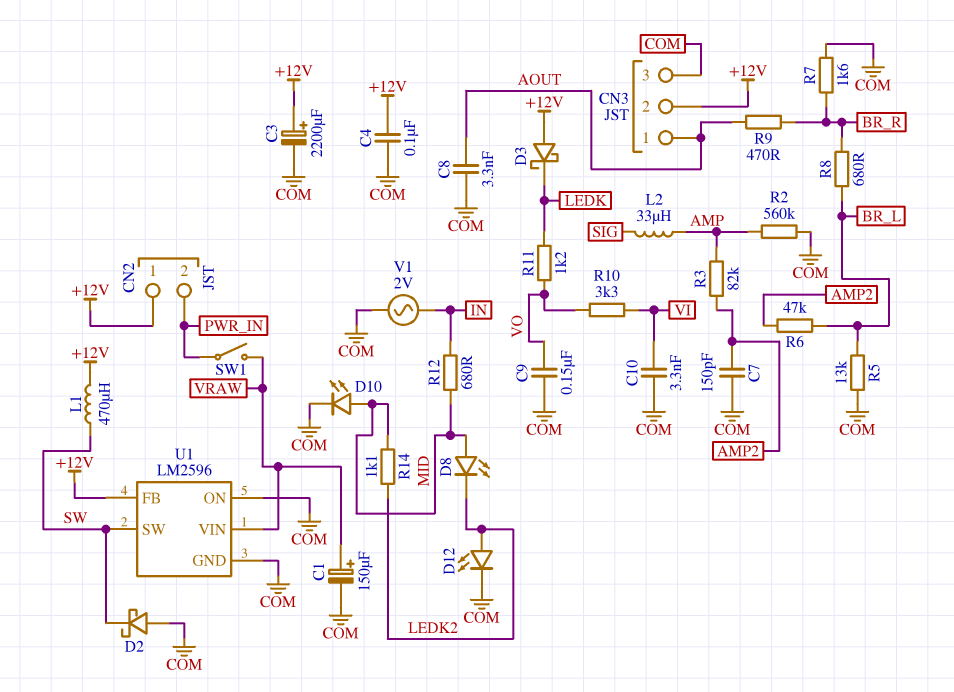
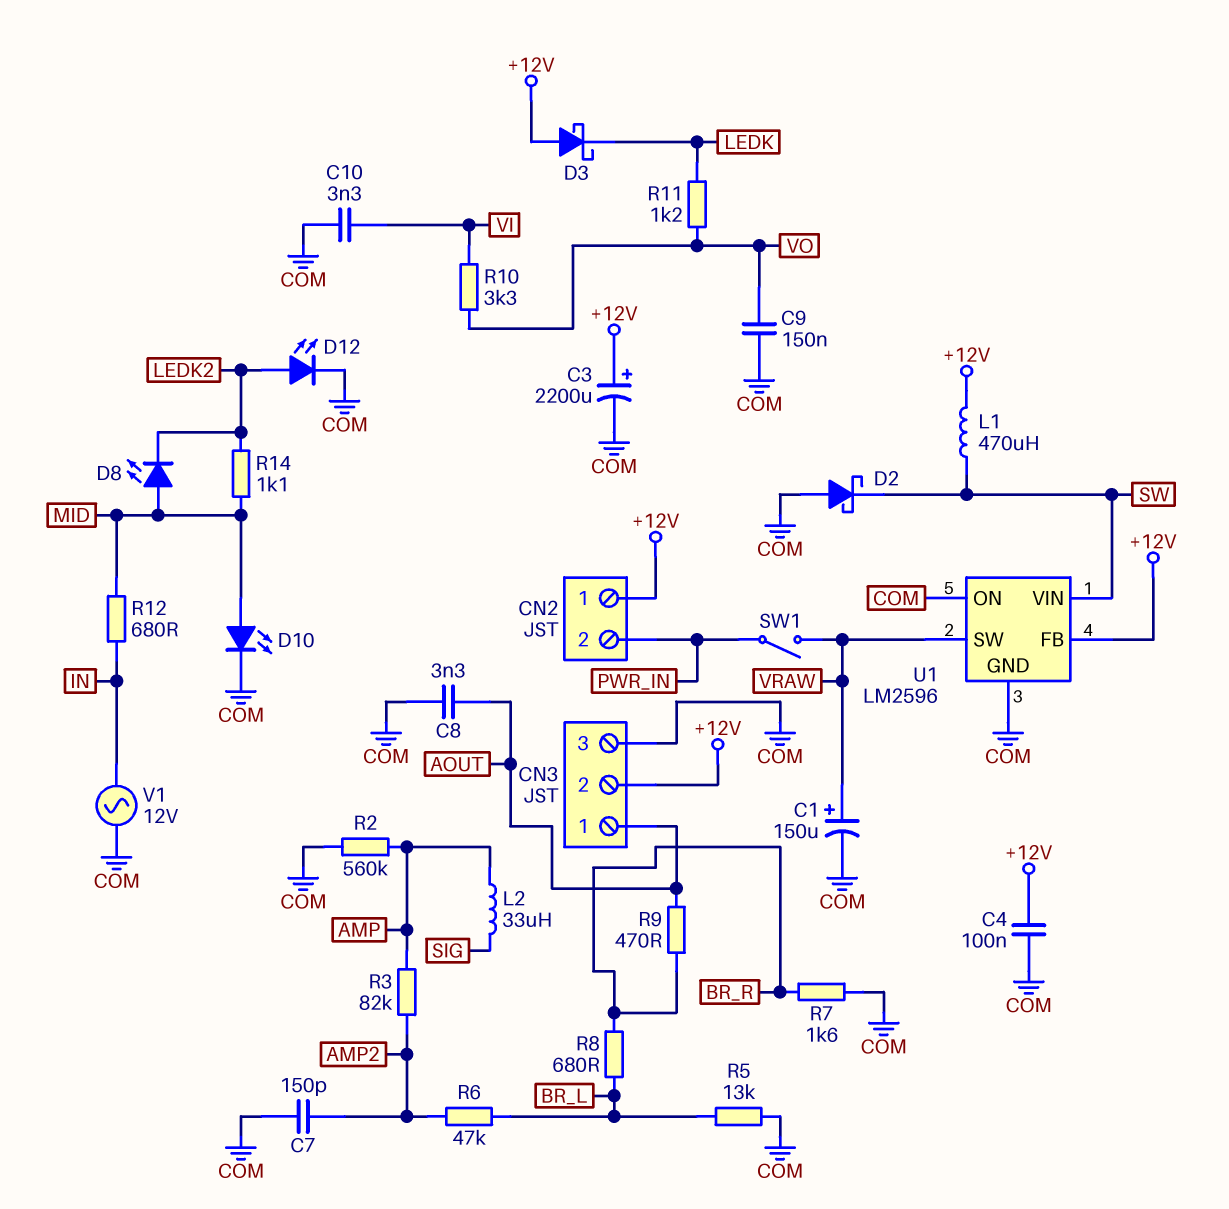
U1 pin SW: SW -> VRAW
U1 pin VIN: VRAW -> SW
V1: AC 2V (COM, IN) -> AC 12V (COM, IN)

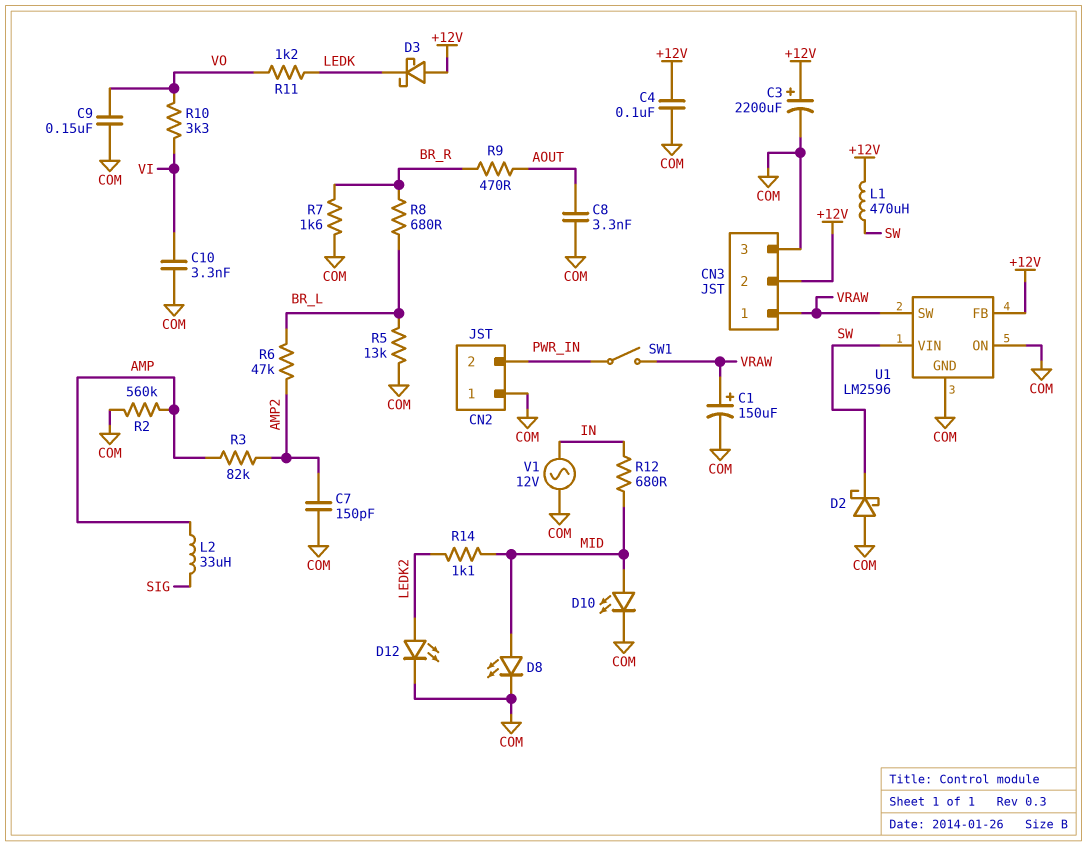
CN2 pin 1: +12V -> COM
CN3 pin 1: AOUT -> VRAW
D8: LED (A MID, K LEDK2) -> LED (A MID, K COM)

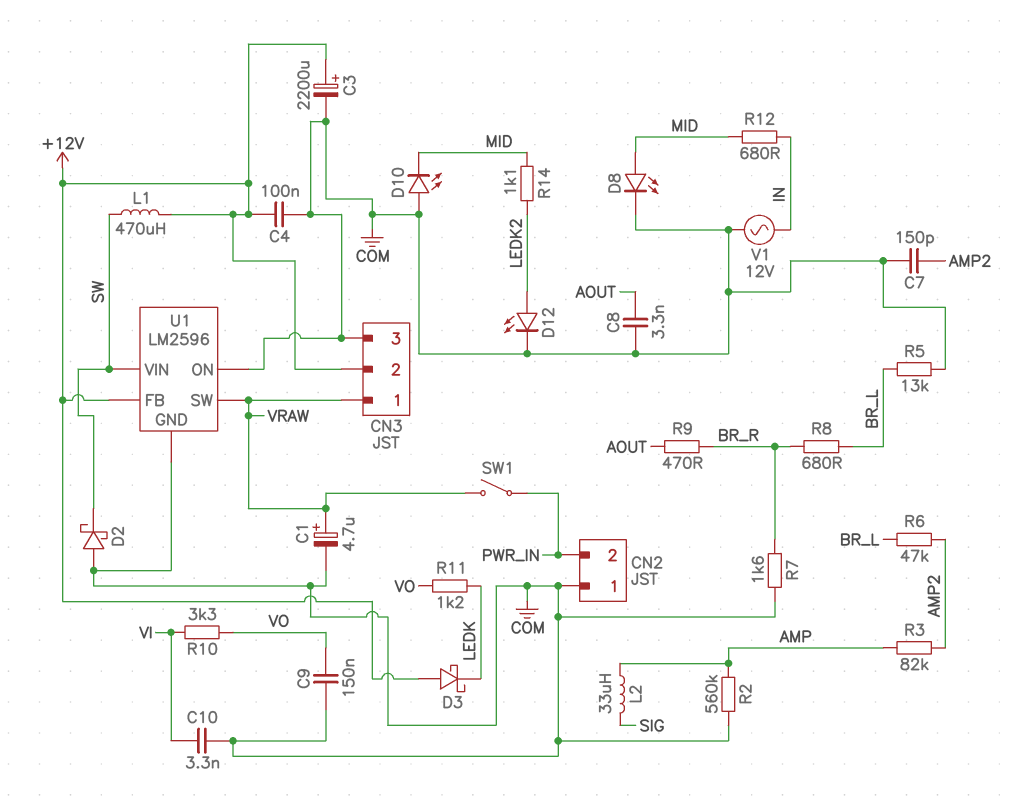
C1: 150uF (plus VRAW, minus COM) -> 4.7uF (plus VRAW, minus COM)
D10: LED (A MID, K COM) -> LED (A COM, K MID)

